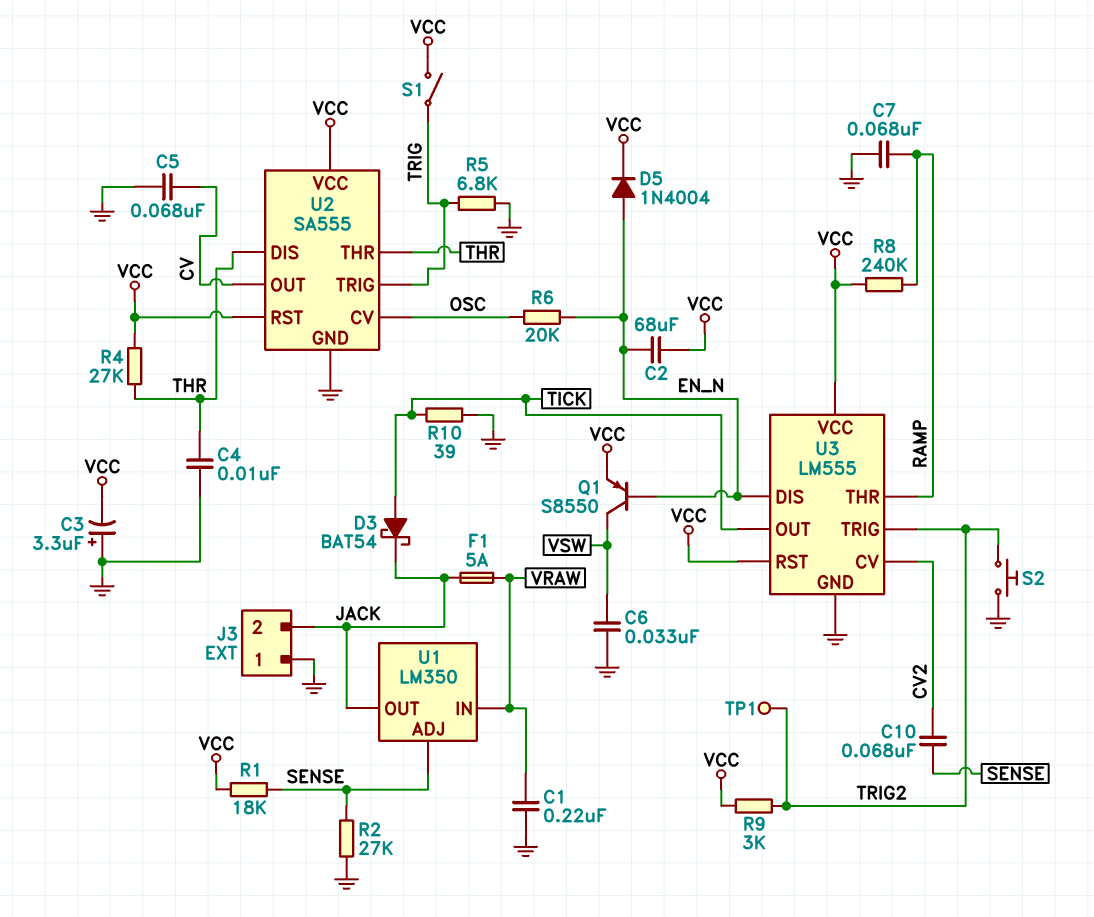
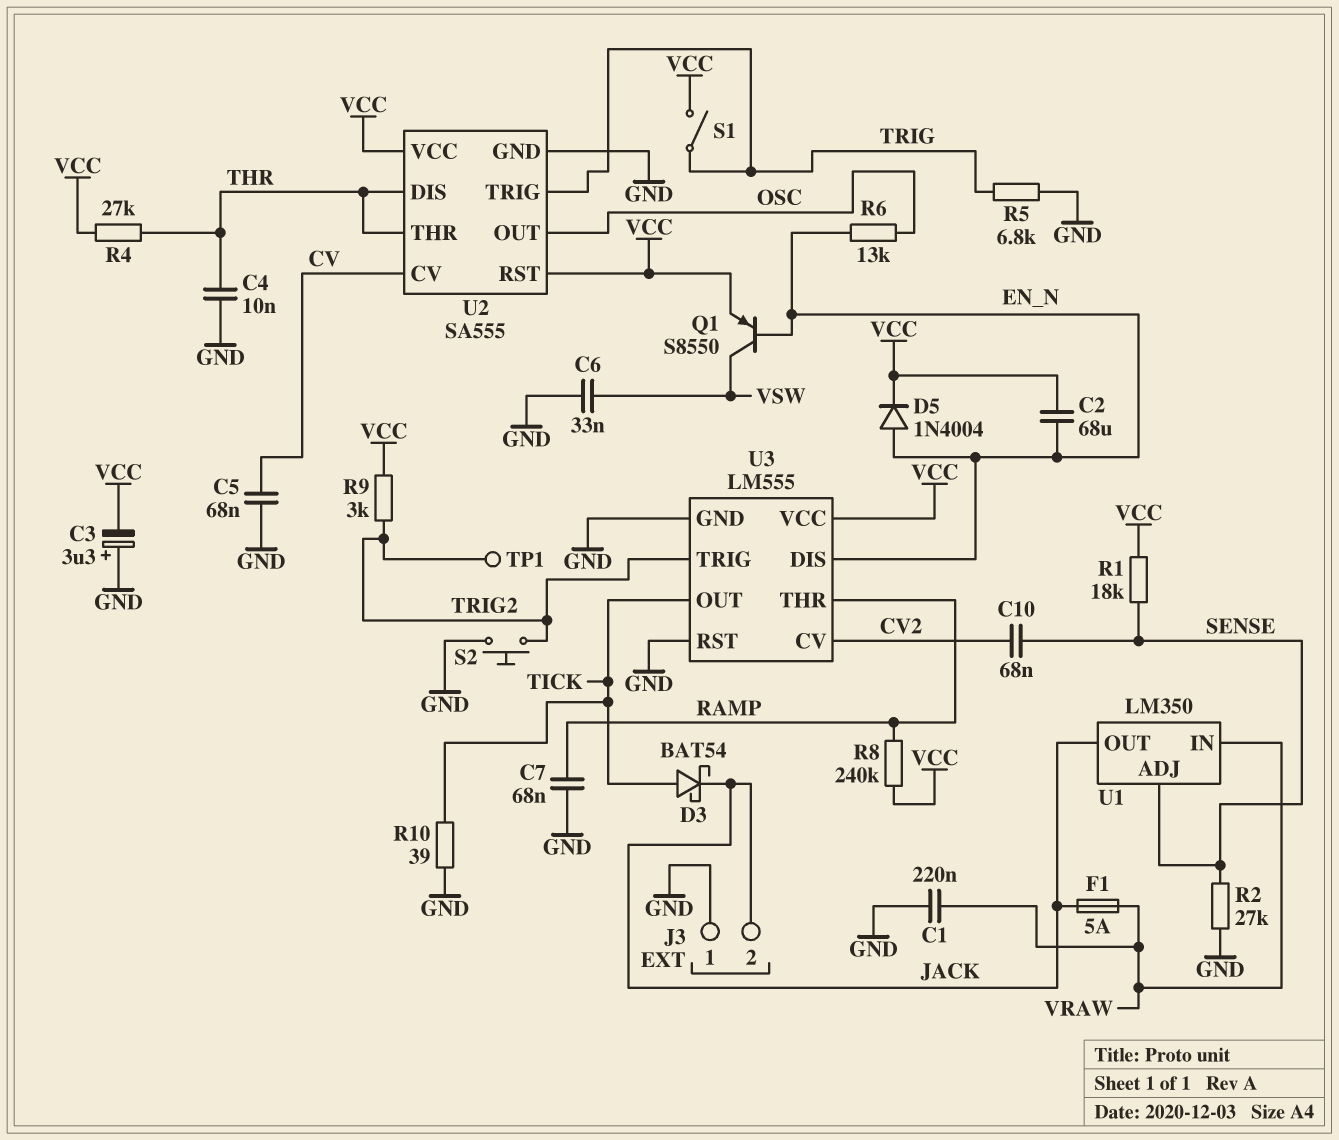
R6: 20k (EN_N, OSC) -> 13k (EN_N, OSC)
U2 pin CV: OSC -> CV
U2 pin OUT: CV -> OSC
U3 pin RST: VCC -> GND

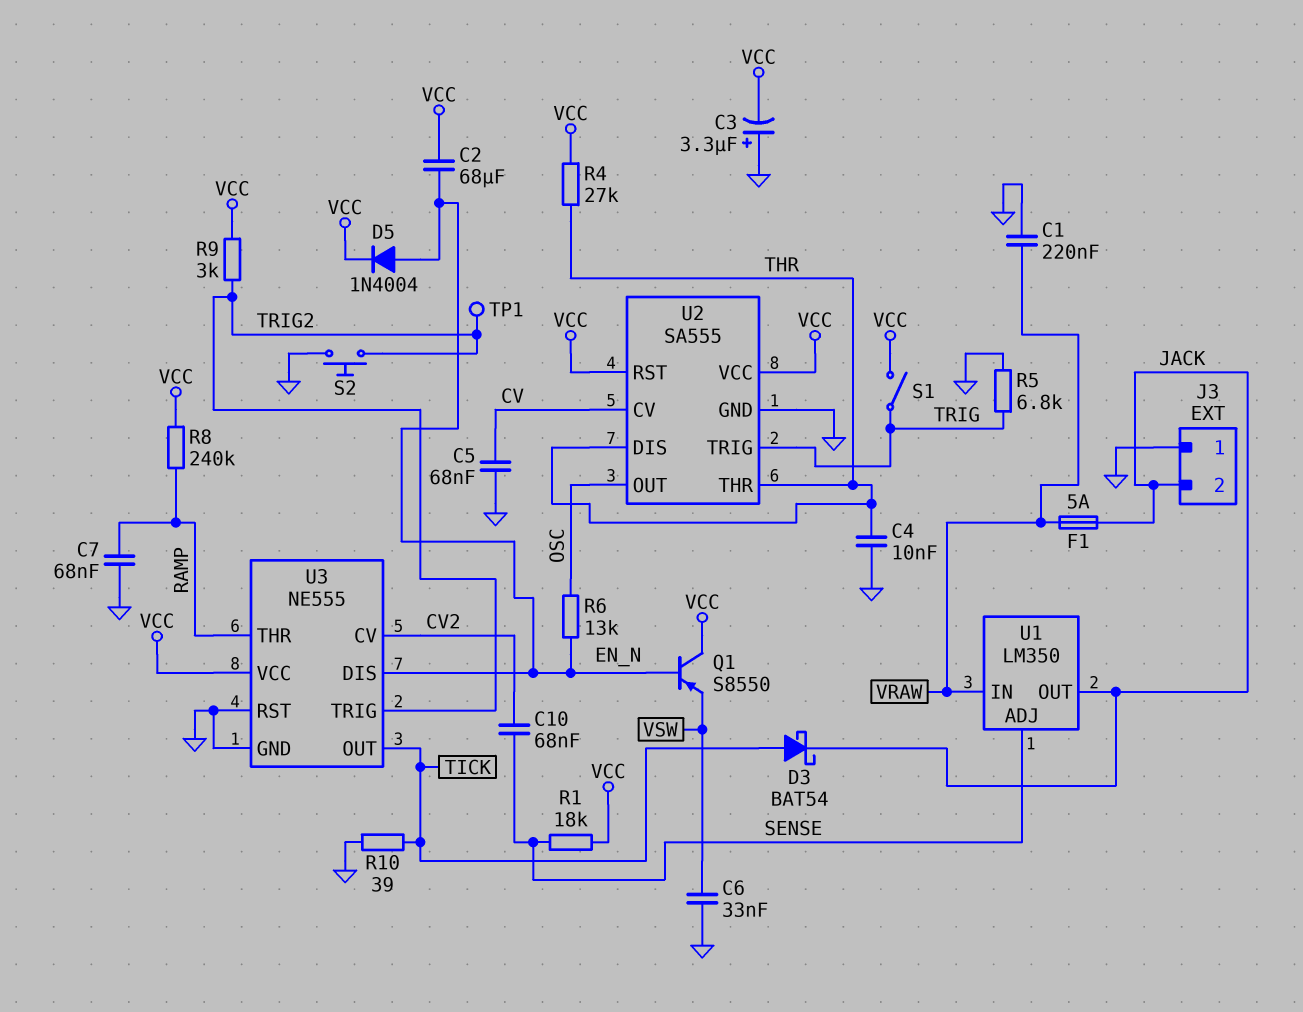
Q1: PNP S8550 (B EN_N, C VSW, E VCC) -> PNP S8550 (B EN_N, C VCC, E VSW)
R2: 27k (GND, SENSE) -> none
U3: LM555 -> NE555

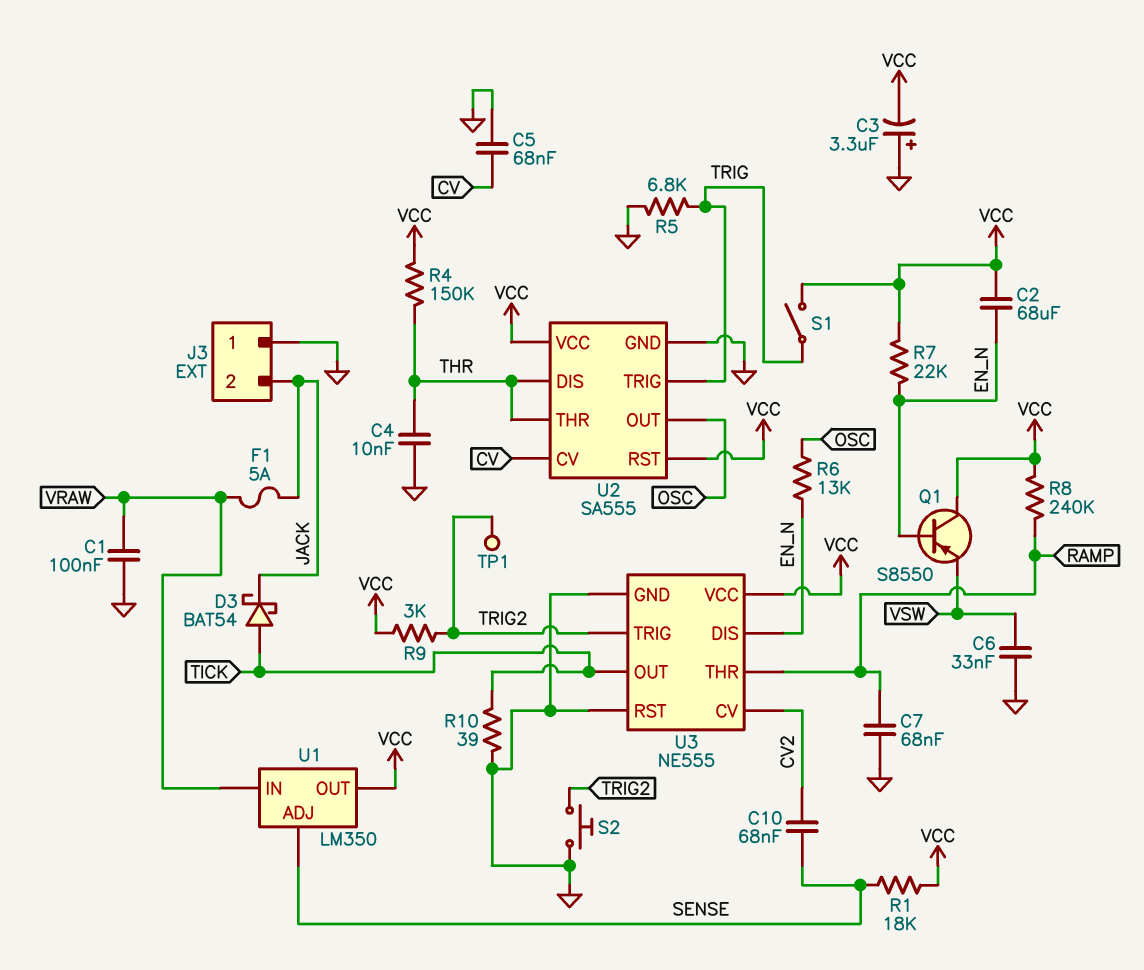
C1: 220nF (GND, VRAW) -> 100nF (GND, VRAW)
D5: diode 1N4004 (A EN_N, K VCC) -> none
R4: 27k (THR, VCC) -> 150k (THR, VCC)
R7: none -> 22k (EN_N, VCC)
U1 pin OUT: JACK -> VCC

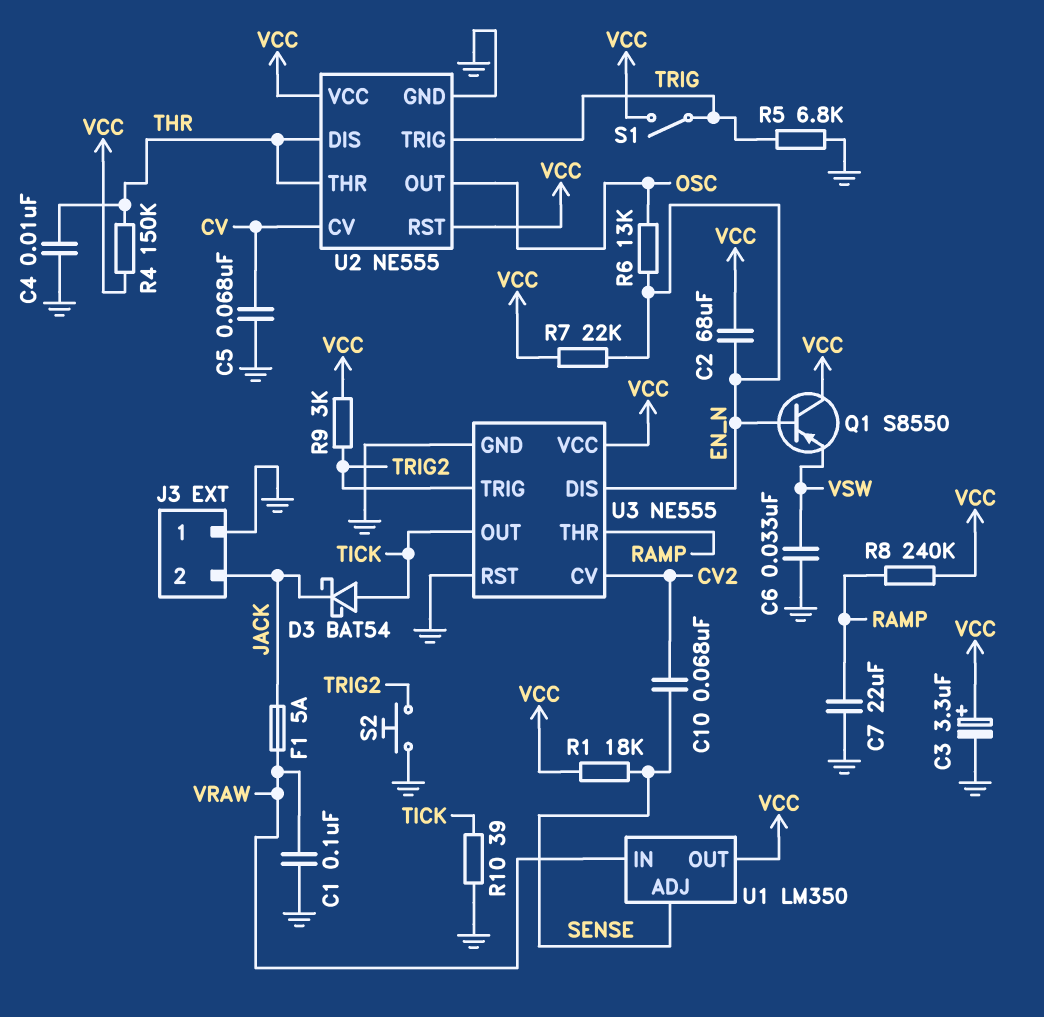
C3: 3.3uF (plus GND, minus VCC) -> 3.3uF (plus VCC, minus GND)
C7: 68nF (GND, RAMP) -> 22uF (GND, RAMP)
TP1: test point (TRIG2) -> none
U2: SA555 -> NE555

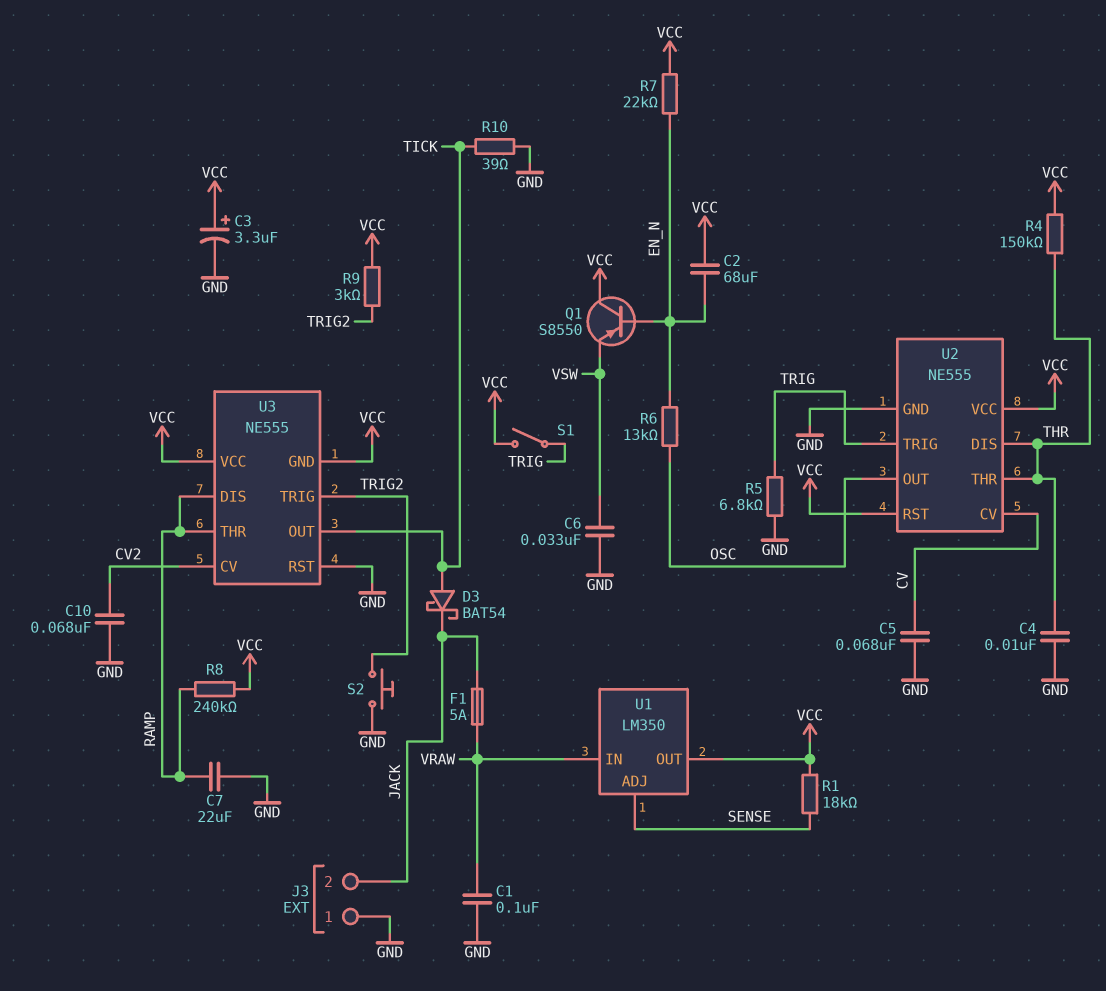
C10: 68nF (CV2, SENSE) -> 68nF (CV2, GND)
U3 pin DIS: EN_N -> RAMP
U3 pin GND: GND -> VCC

